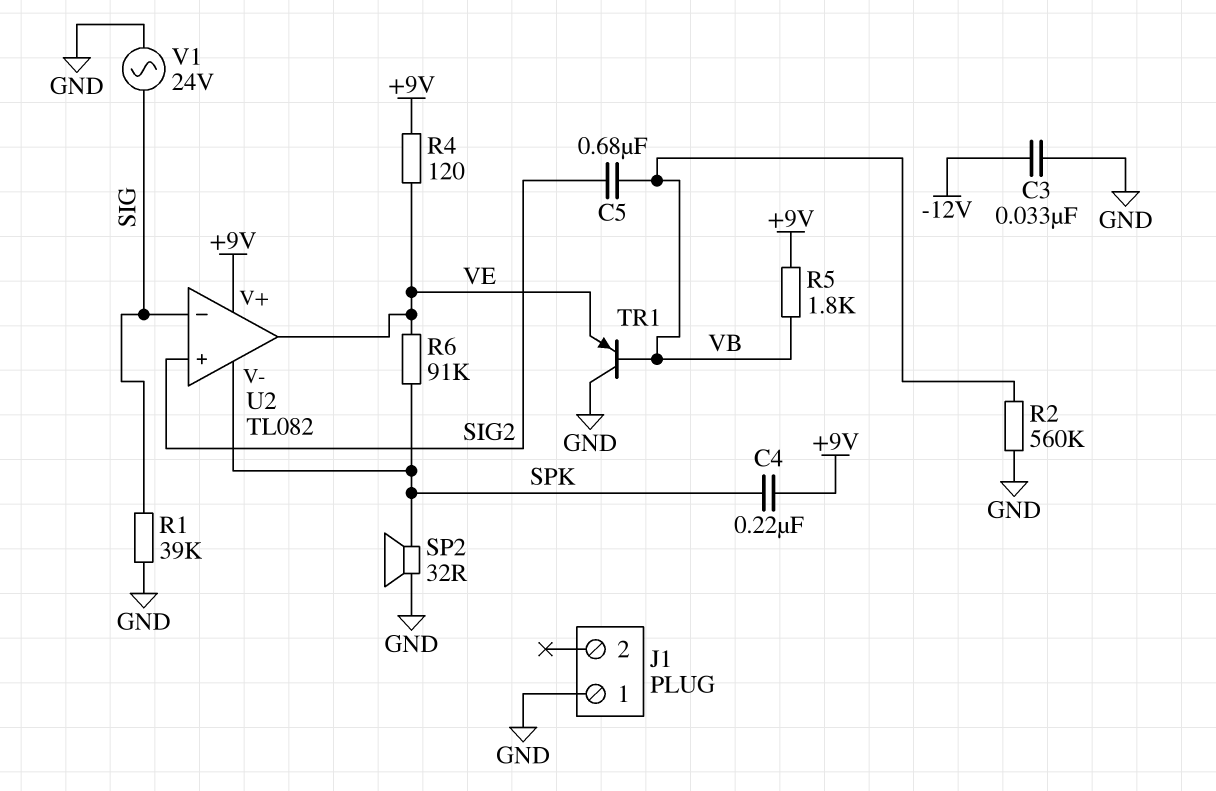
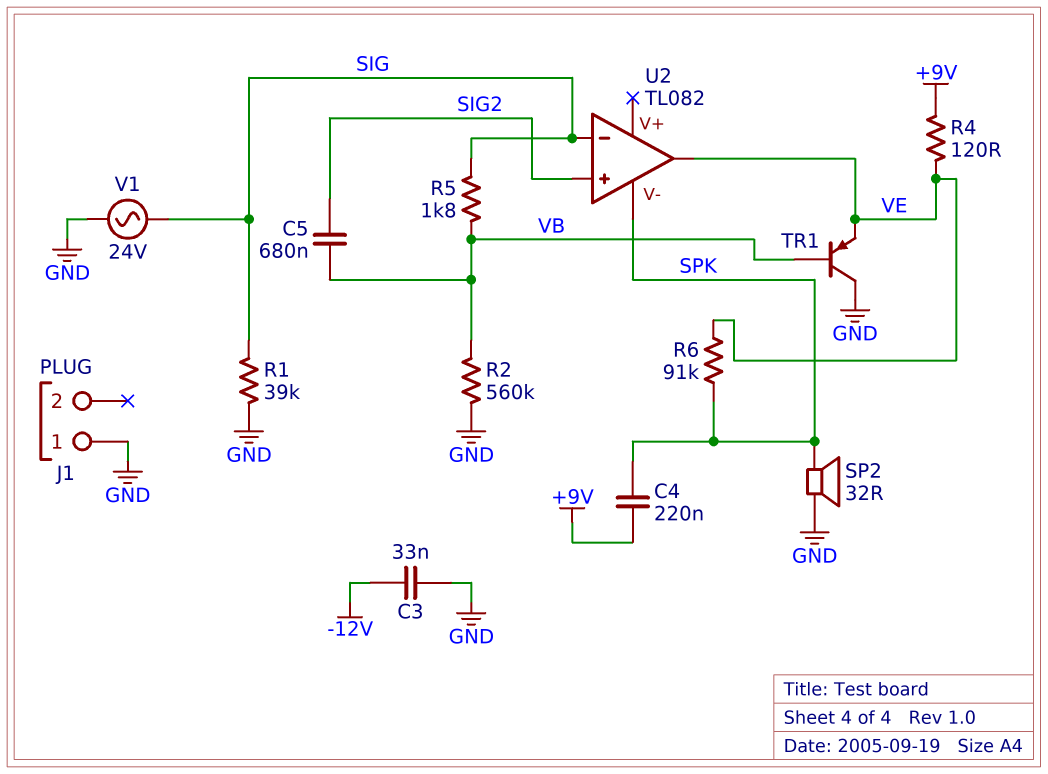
R5: 1.8k (+9V, VB) -> 1.8k (SIG, VB)
U2 pin V+: +9V -> none

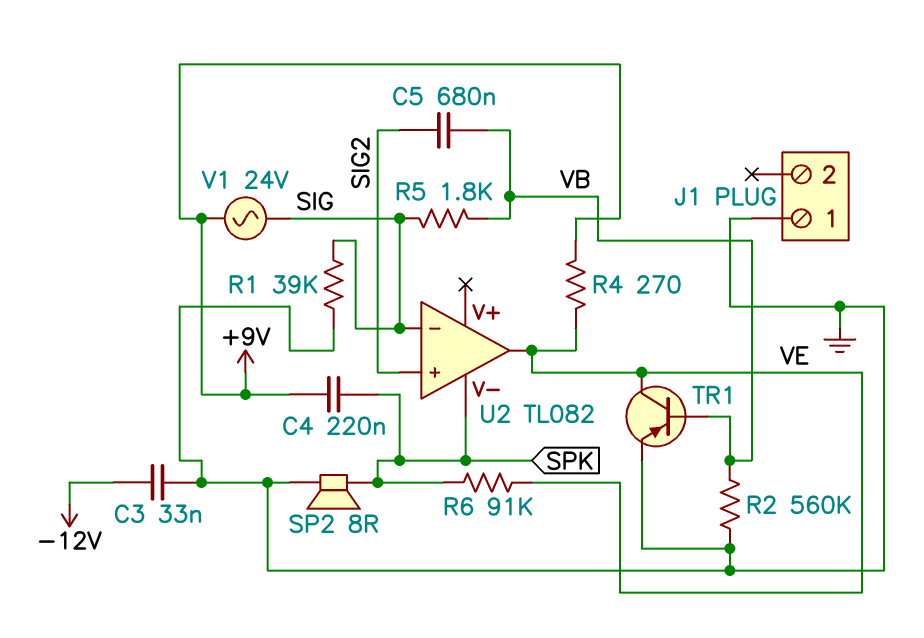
R4: 120 (+9V, VE) -> 270 (+9V, VE)
SP2: speaker 32R (GND, SPK) -> speaker 8R (GND, SPK)
TR1: PNP (B VB, C GND, E VE) -> PNP (B VB, C VE, E GND)
V1: AC 24V (GND, SIG) -> AC 24V (+9V, SIG)

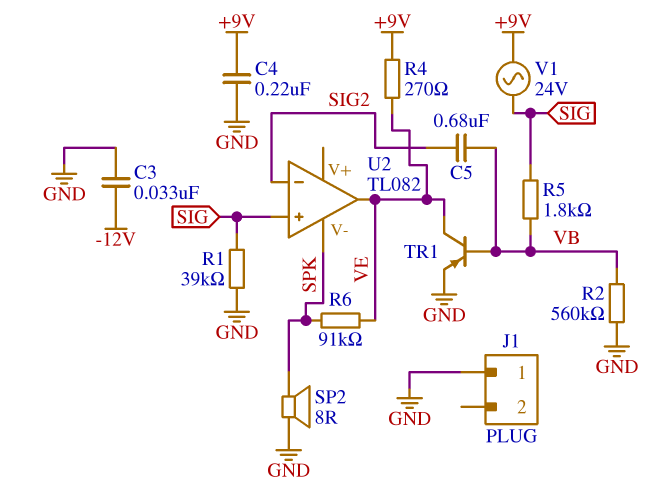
C4: 220nF (+9V, SPK) -> 220nF (+9V, GND)
U2 pin in+: SIG2 -> SIG
U2 pin in-: SIG -> SIG2

